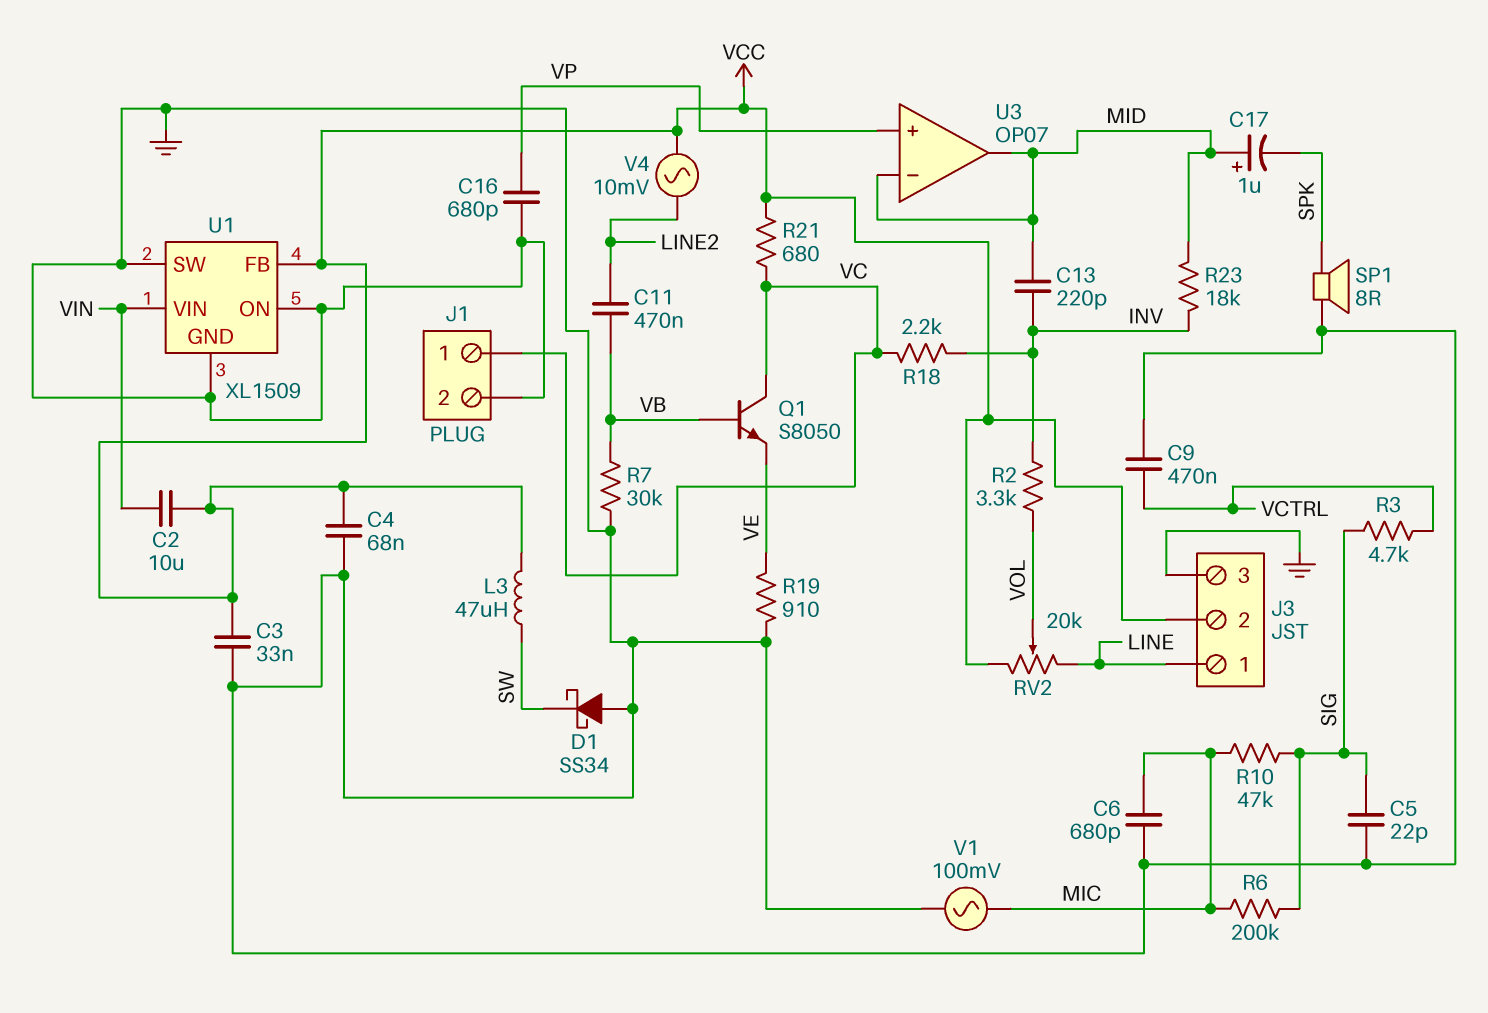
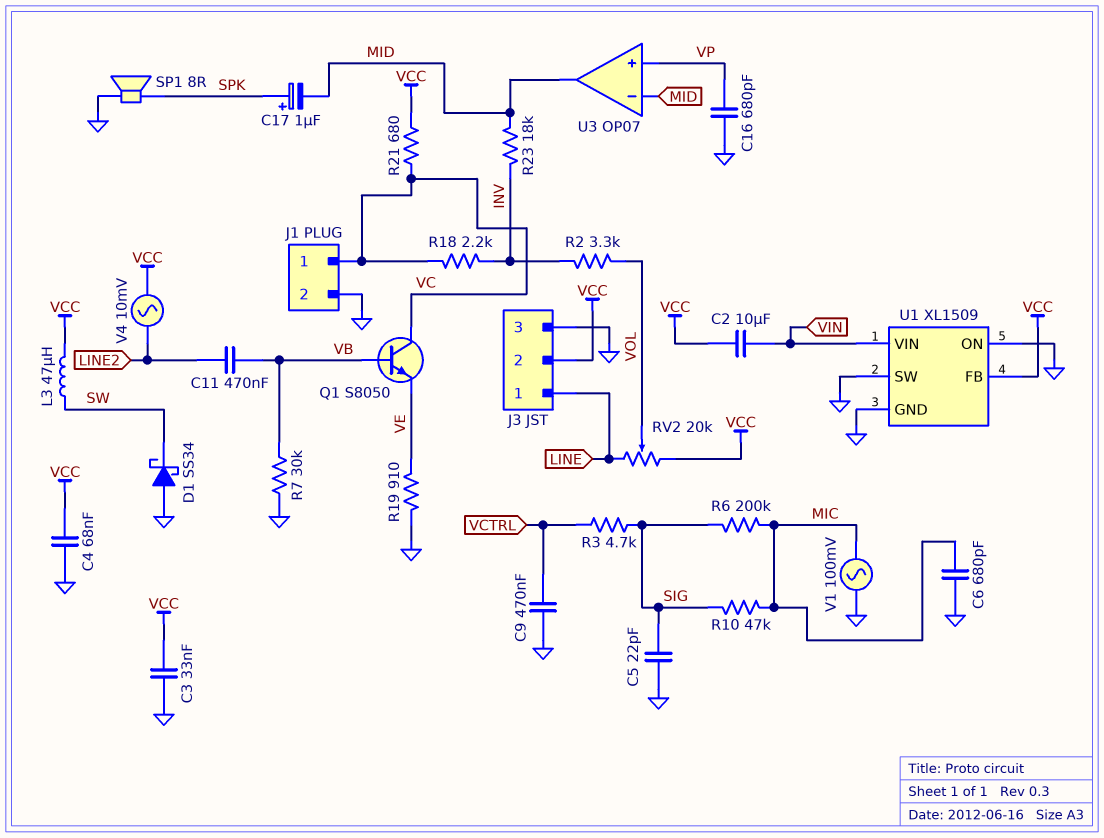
C13: 220pF (INV, MID) -> none
C17: 1uF (plus MID, minus SPK) -> 1uF (plus SPK, minus MID)

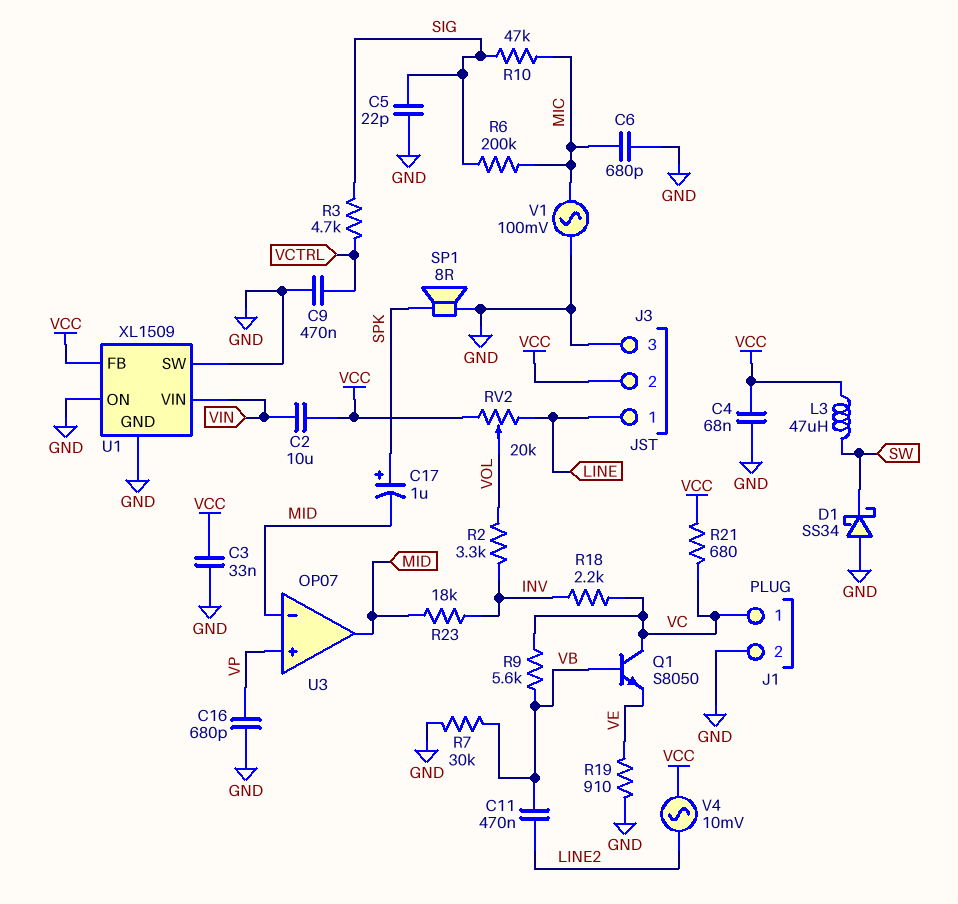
R9: none -> 5.6k (VB, VC)

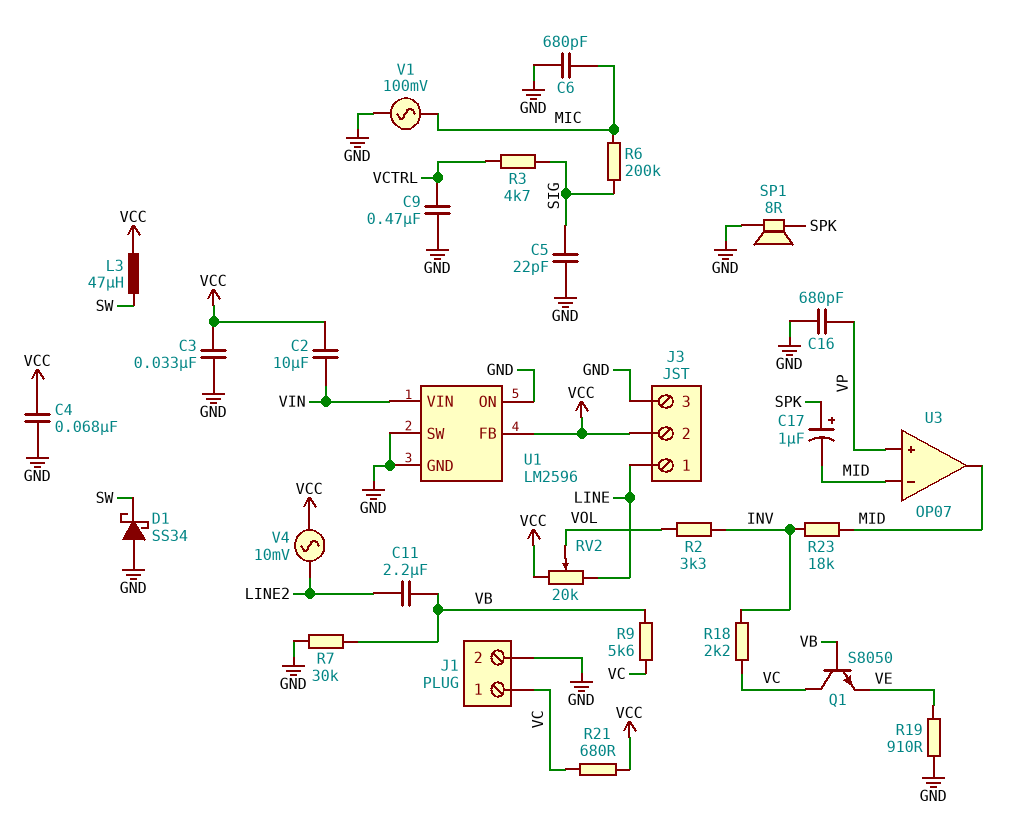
C11: 470nF (LINE2, VB) -> 2.2uF (LINE2, VB)
R10: 47k (MIC, SIG) -> none
U1: XL1509 -> LM2596

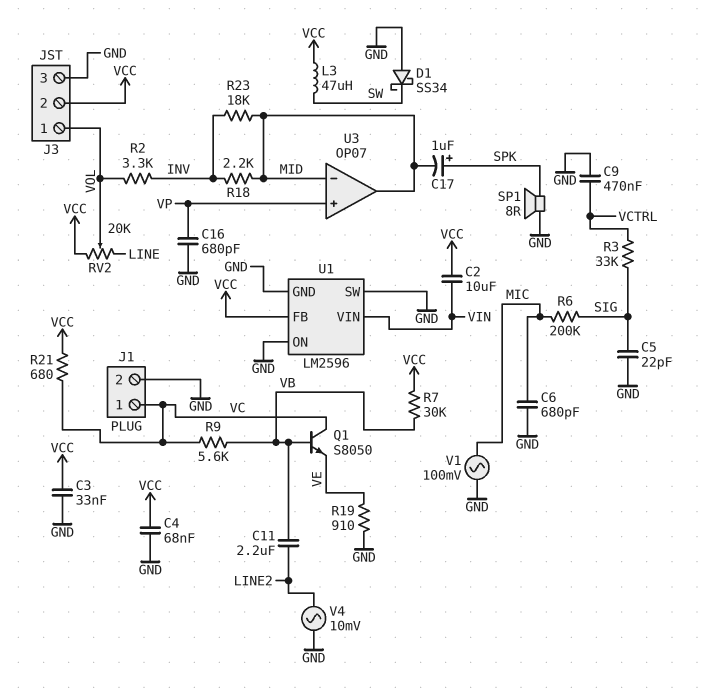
J3 pin 1: LINE -> VOL
R3: 4.7k (SIG, VCTRL) -> 33k (SIG, VCTRL)
R7: 30k (GND, VB) -> 30k (VB, VCC)
R18: 2.2k (INV, VC) -> 2.2k (INV, MID)
V4: AC 10mV (LINE2, VCC) -> AC 10mV (GND, LINE2)

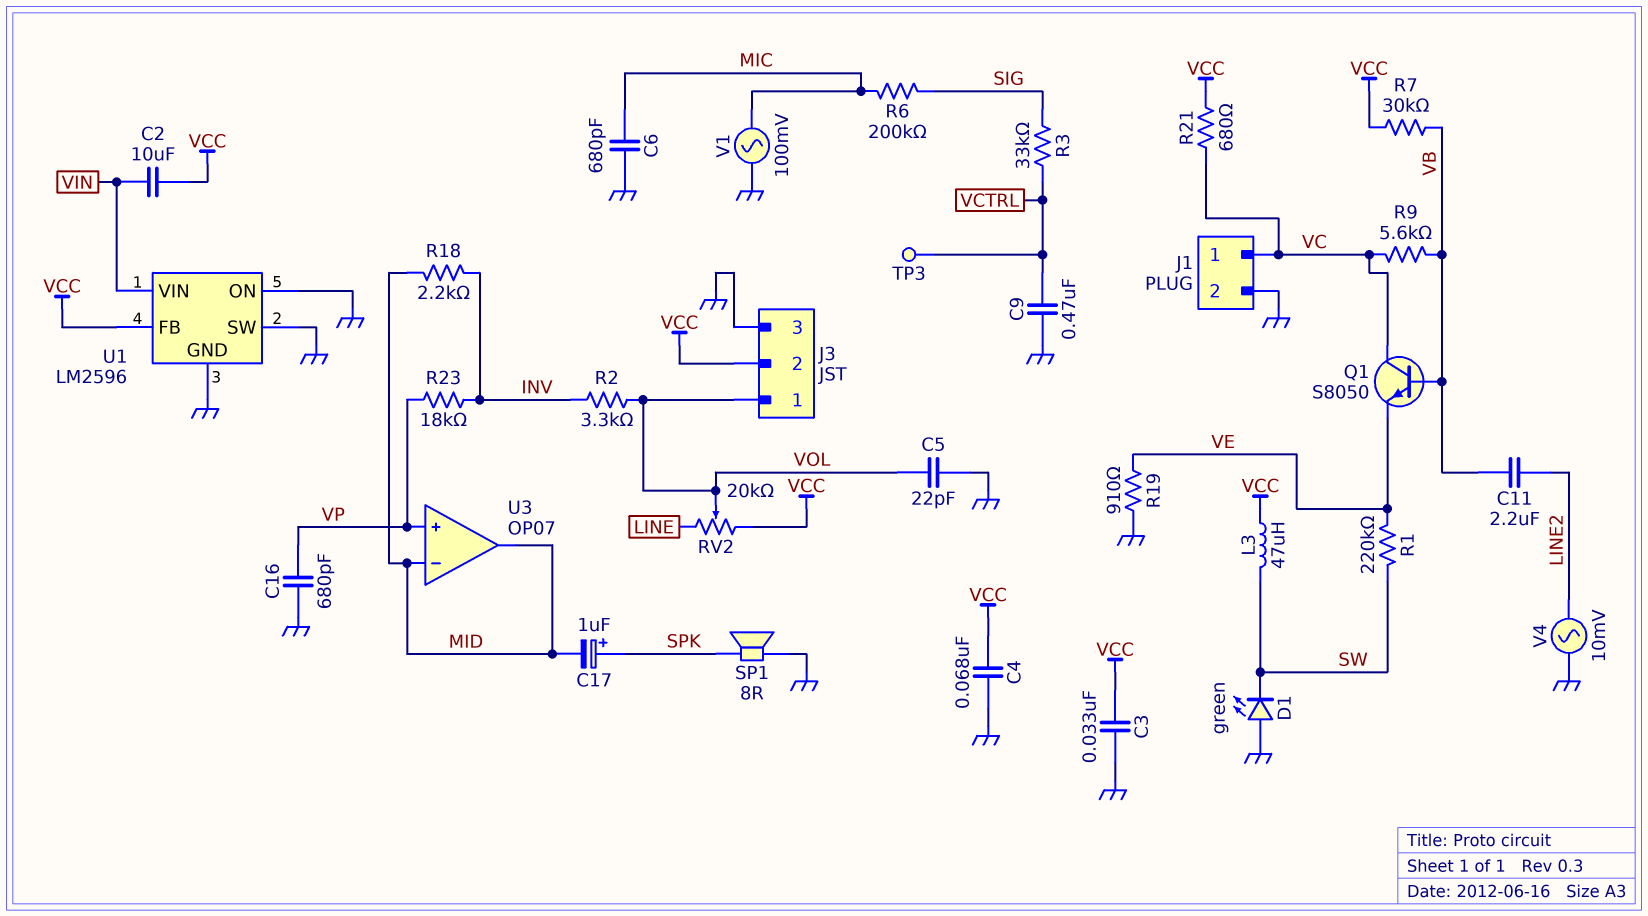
C5: 22pF (GND, SIG) -> 22pF (GND, VOL)
D1: schottky SS34 (A GND, K SW) -> LED green (A GND, K SW)
R1: none -> 220k (SW, VE)
R23: 18k (INV, MID) -> 18k (INV, VP)
TP3: none -> test point (VCTRL)

